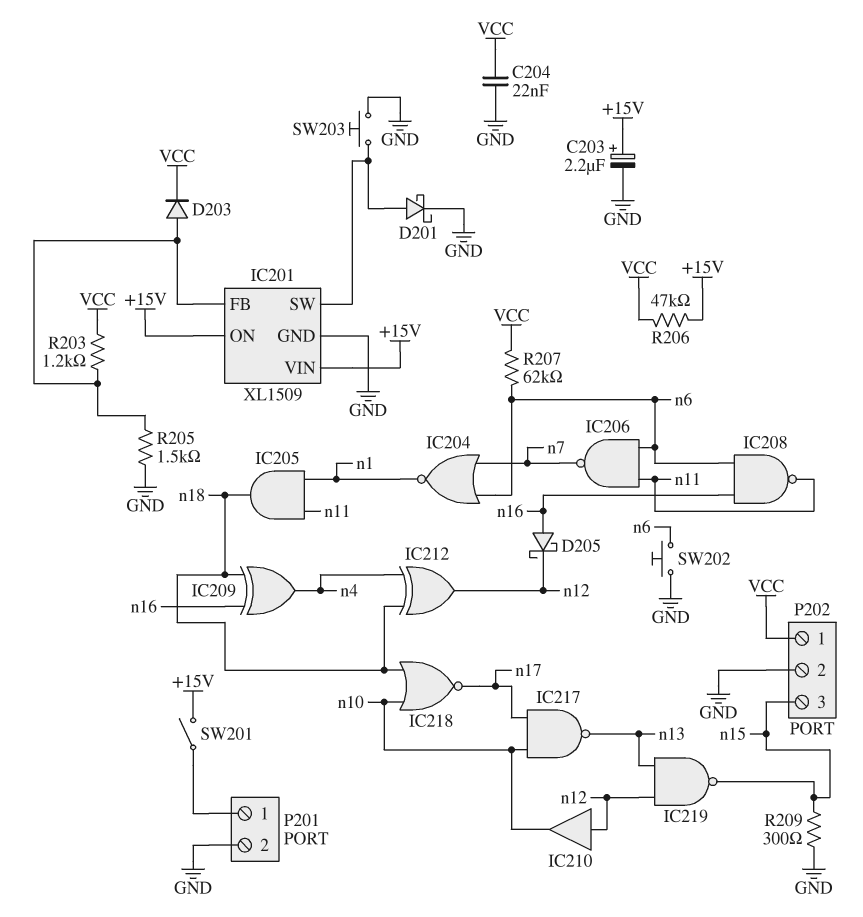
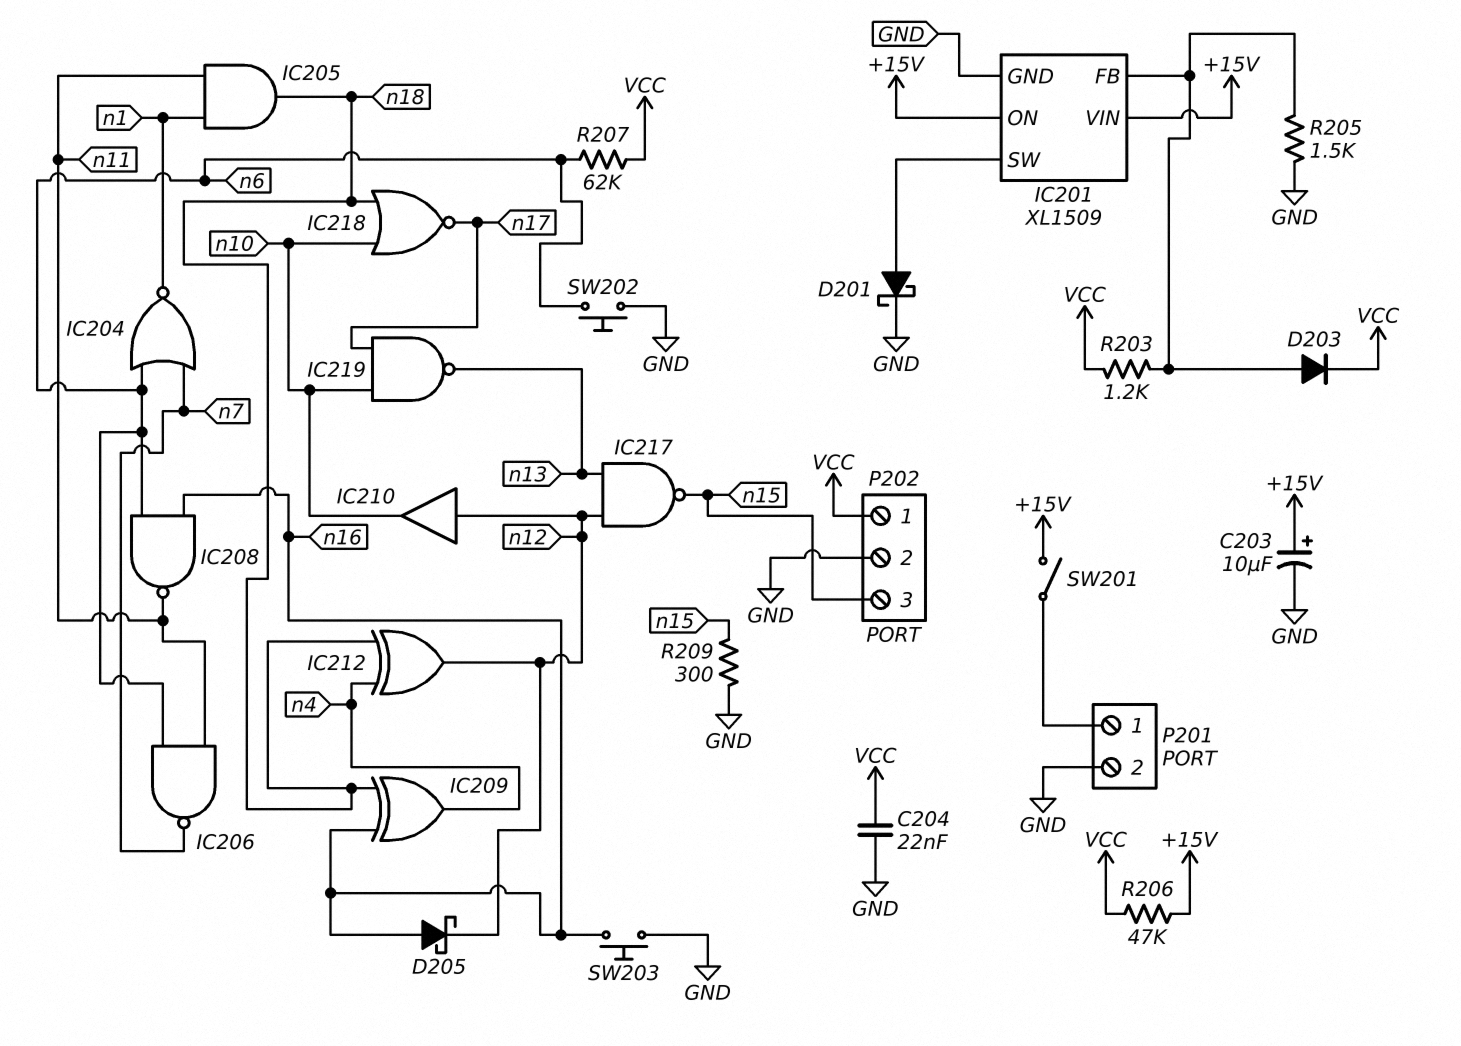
C203: 2.2uF (plus +15V, minus GND) -> 10uF (plus +15V, minus GND)
IC217: NAND (in n10, in n17, out n13) -> NAND (in n12, in n13, out n15)
IC219: NAND (in n12, in n13, out n15) -> NAND (in n10, in n17, out n13)
SW203: button (GND, IC201/SW) -> button (GND, n16)

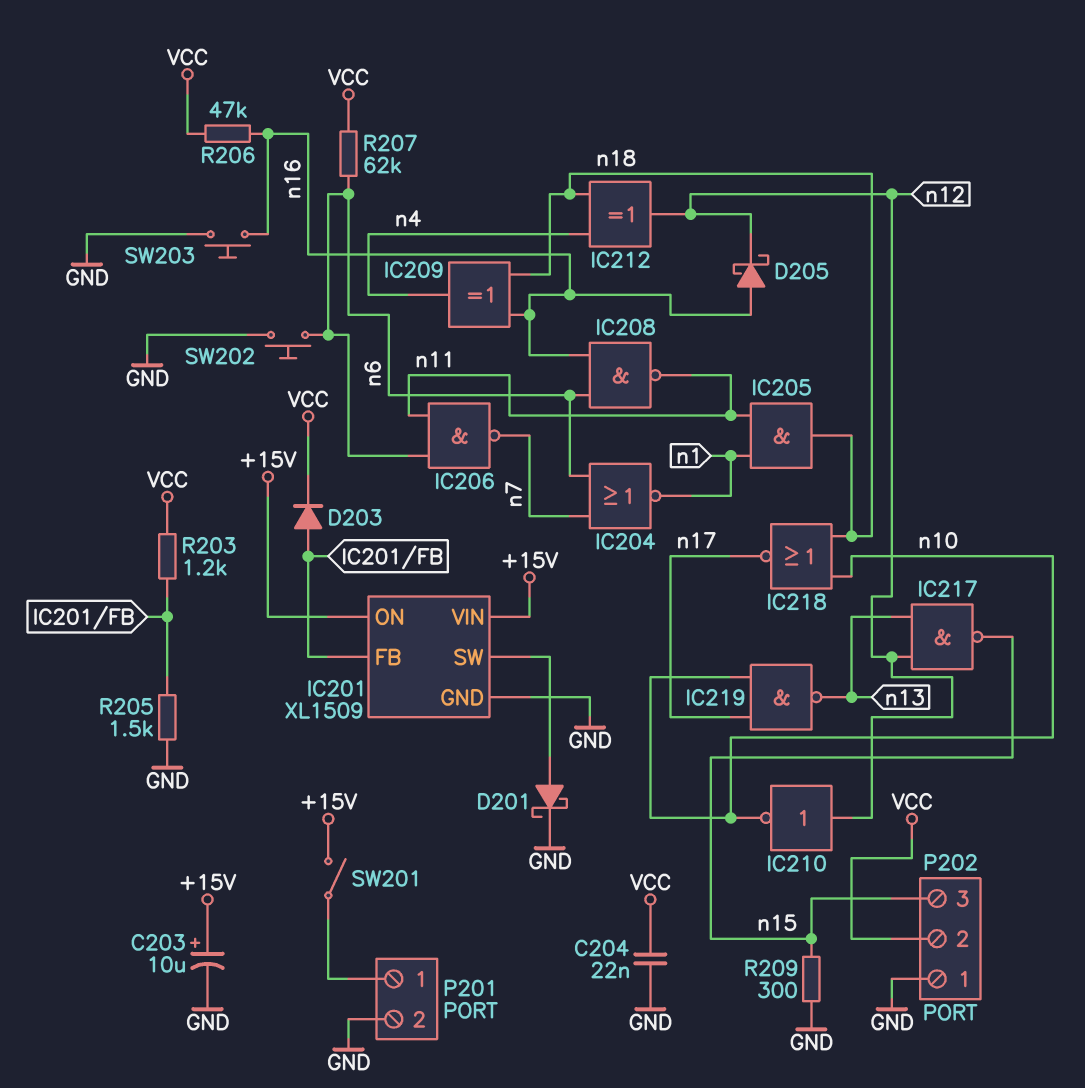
IC210: buffer (in n12, out n10) -> NOT (in n12, out n10)
P202 pin 1: VCC -> GND
P202 pin 2: GND -> VCC
R206: 47k (+15V, VCC) -> 47k (VCC, n16)

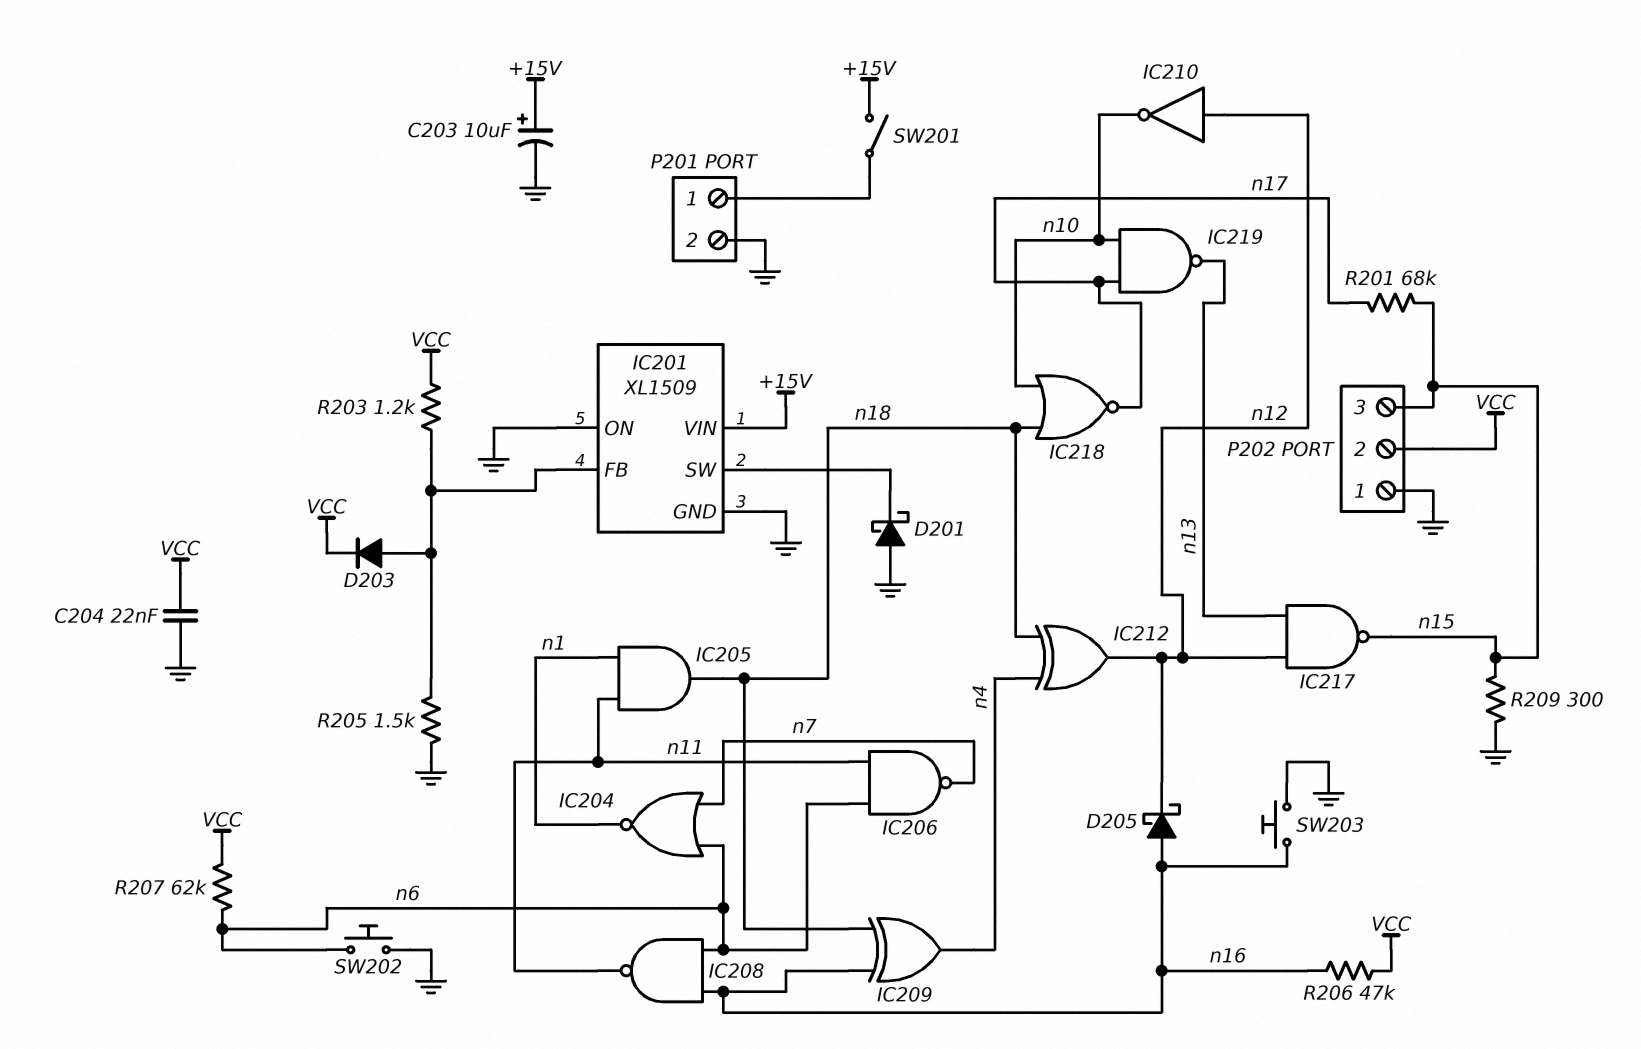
D201: schottky (A IC201/SW, K GND) -> schottky (A GND, K IC201/SW)
IC201 pin ON: +15V -> GND
R201: none -> 68k (n15, n17)

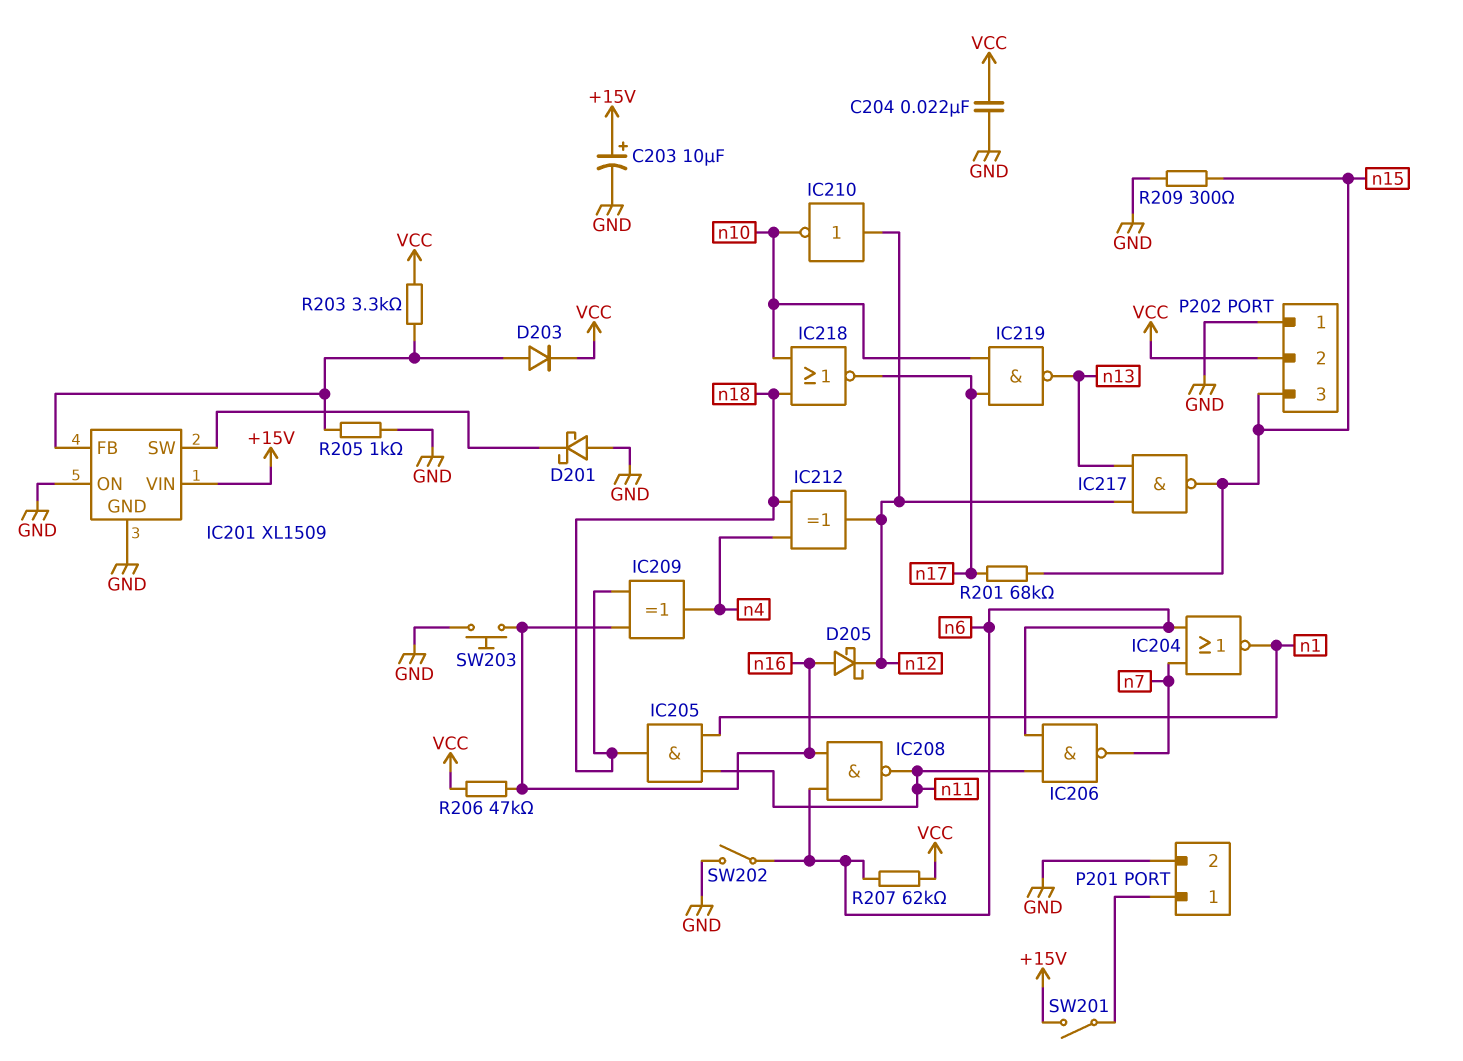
R203: 1.2k (IC201/FB, VCC) -> 3.3k (IC201/FB, VCC)
R205: 1.5k (GND, IC201/FB) -> 1k (GND, IC201/FB)
SW202: button (GND, n6) -> switch (GND, n6)

